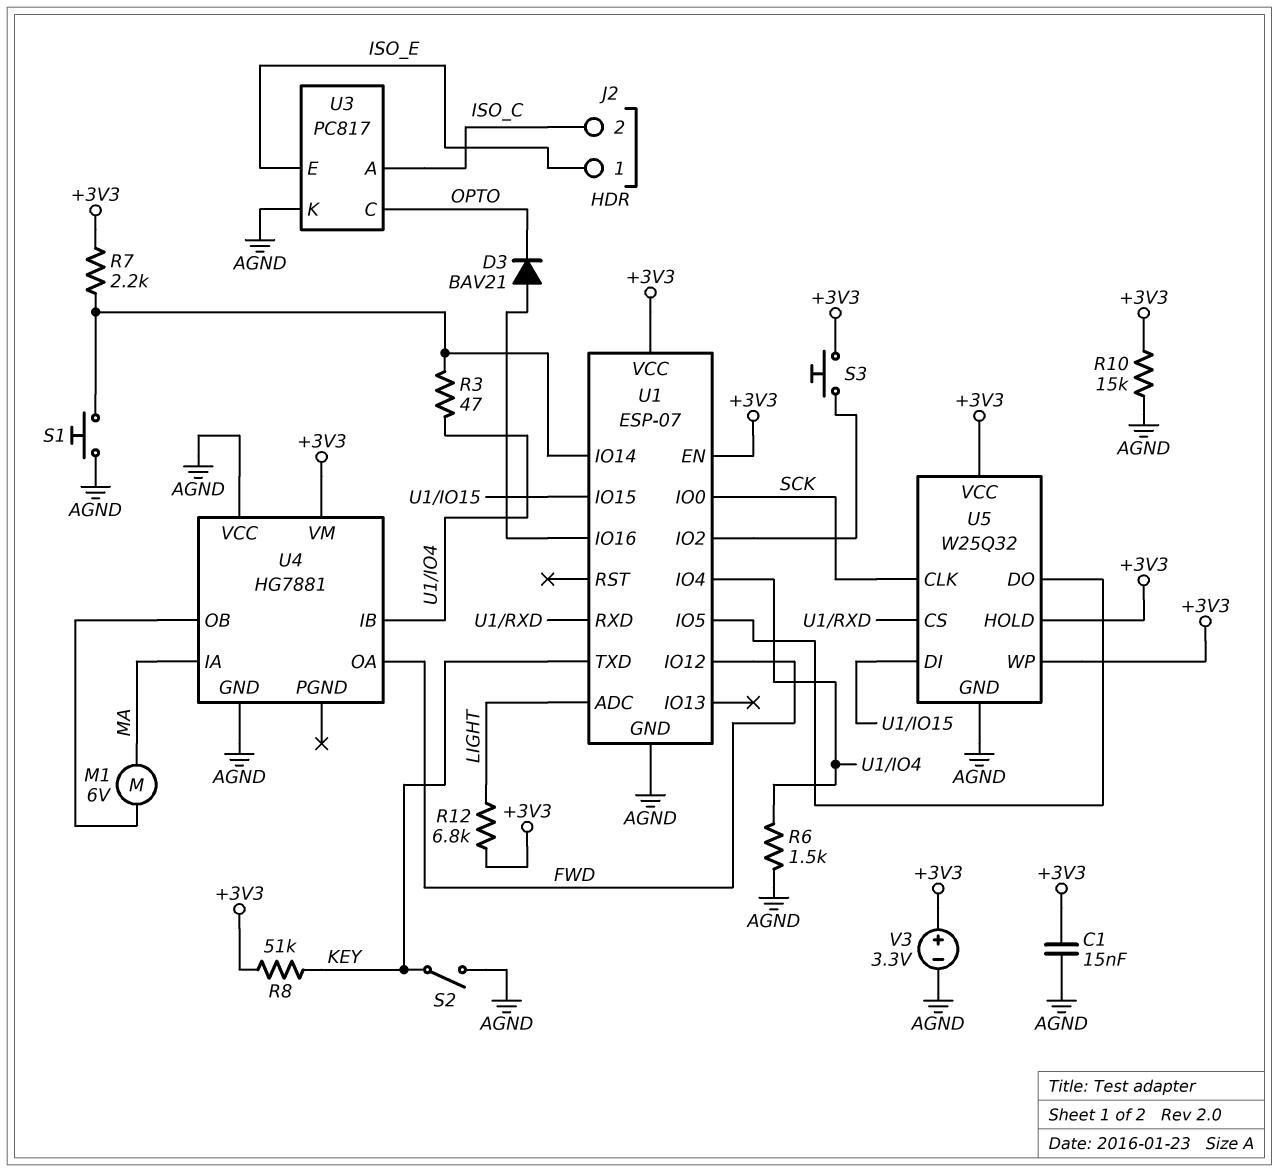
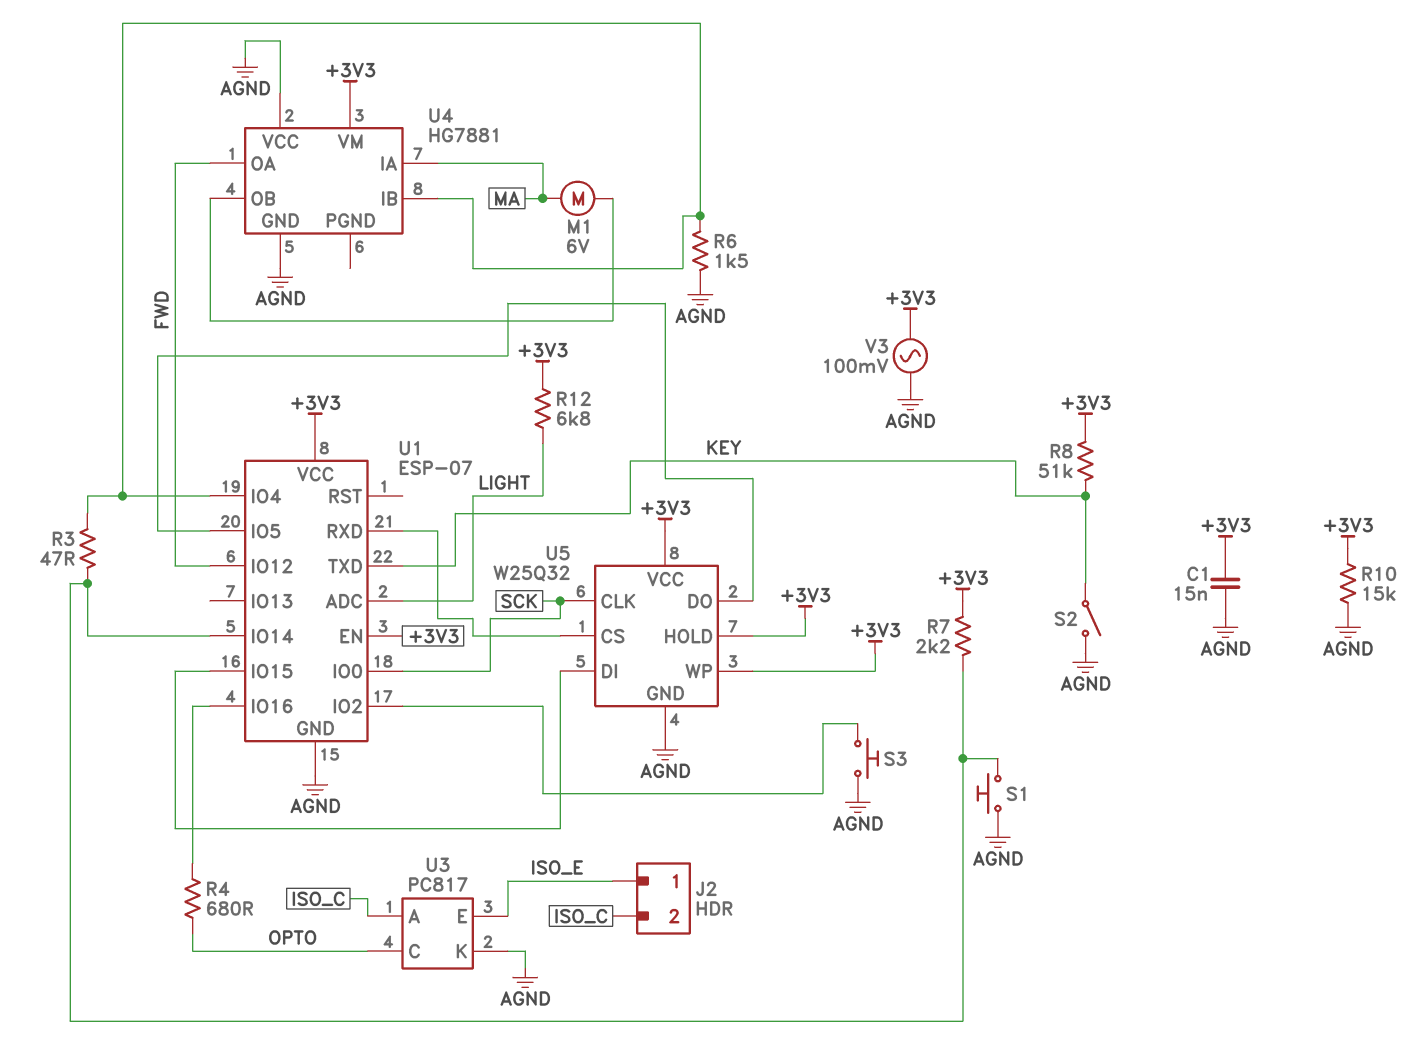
D3: diode BAV21 (A U1/IO16, K OPTO) -> none
R4: none -> 680 (OPTO, U1/IO16)
S3: button (+3V3, U1/IO2) -> button (AGND, U1/IO2)
V3: 3.3V (plus +3V3, minus AGND) -> AC 100mV (+3V3, AGND)

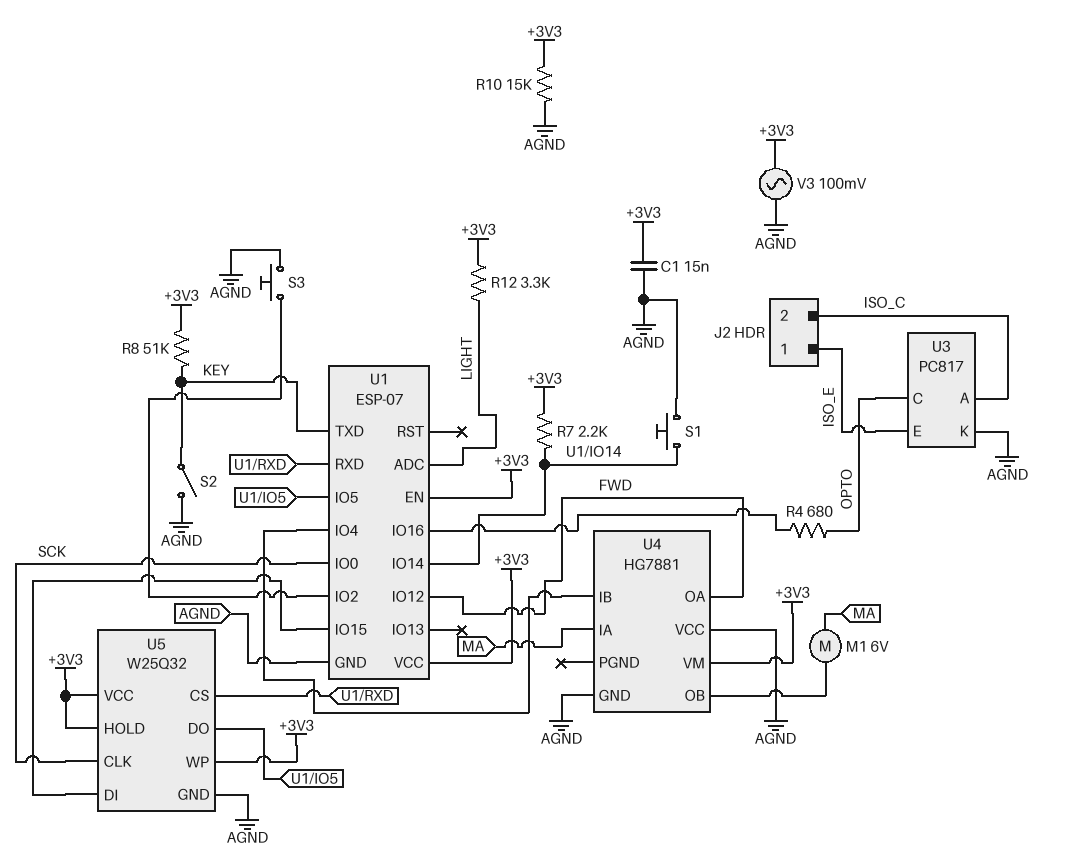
R3: 47 (U1/IO4, U1/IO14) -> none
R6: 1.5k (AGND, U1/IO4) -> none
R12: 6.8k (+3V3, LIGHT) -> 3.3k (+3V3, LIGHT)

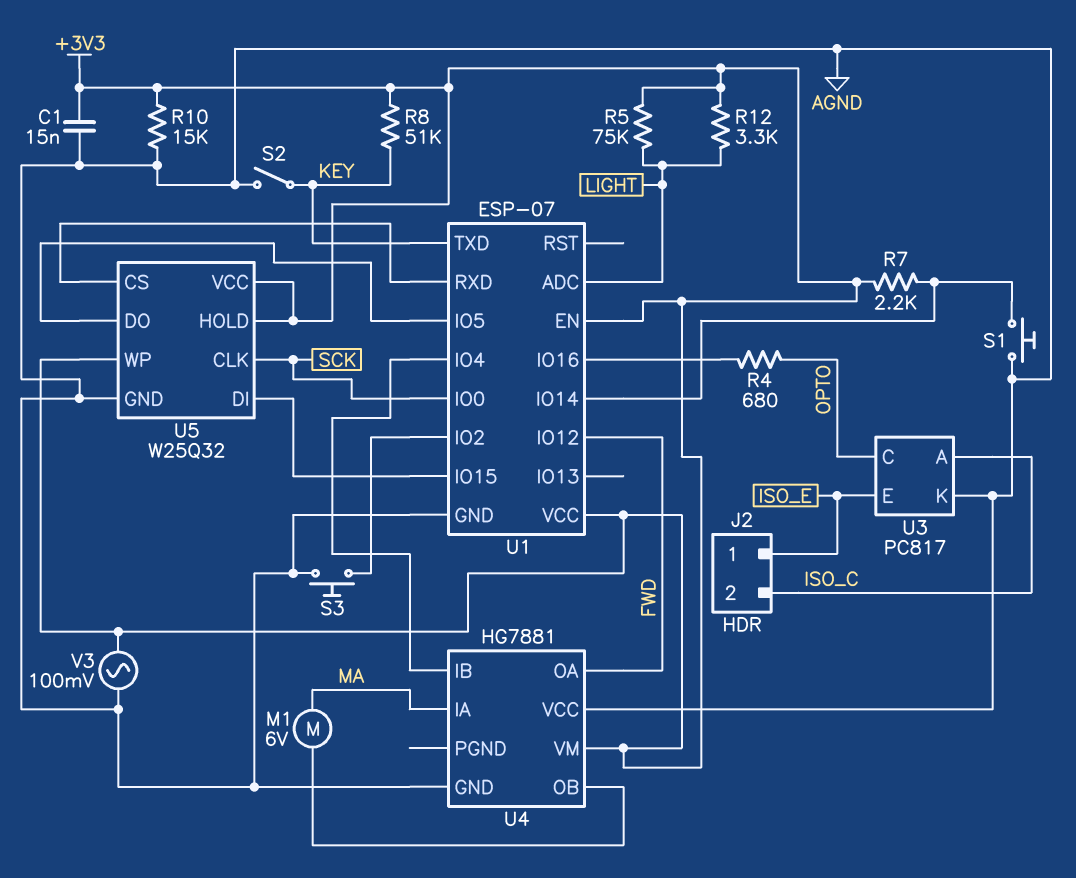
R5: none -> 75k (+3V3, LIGHT)

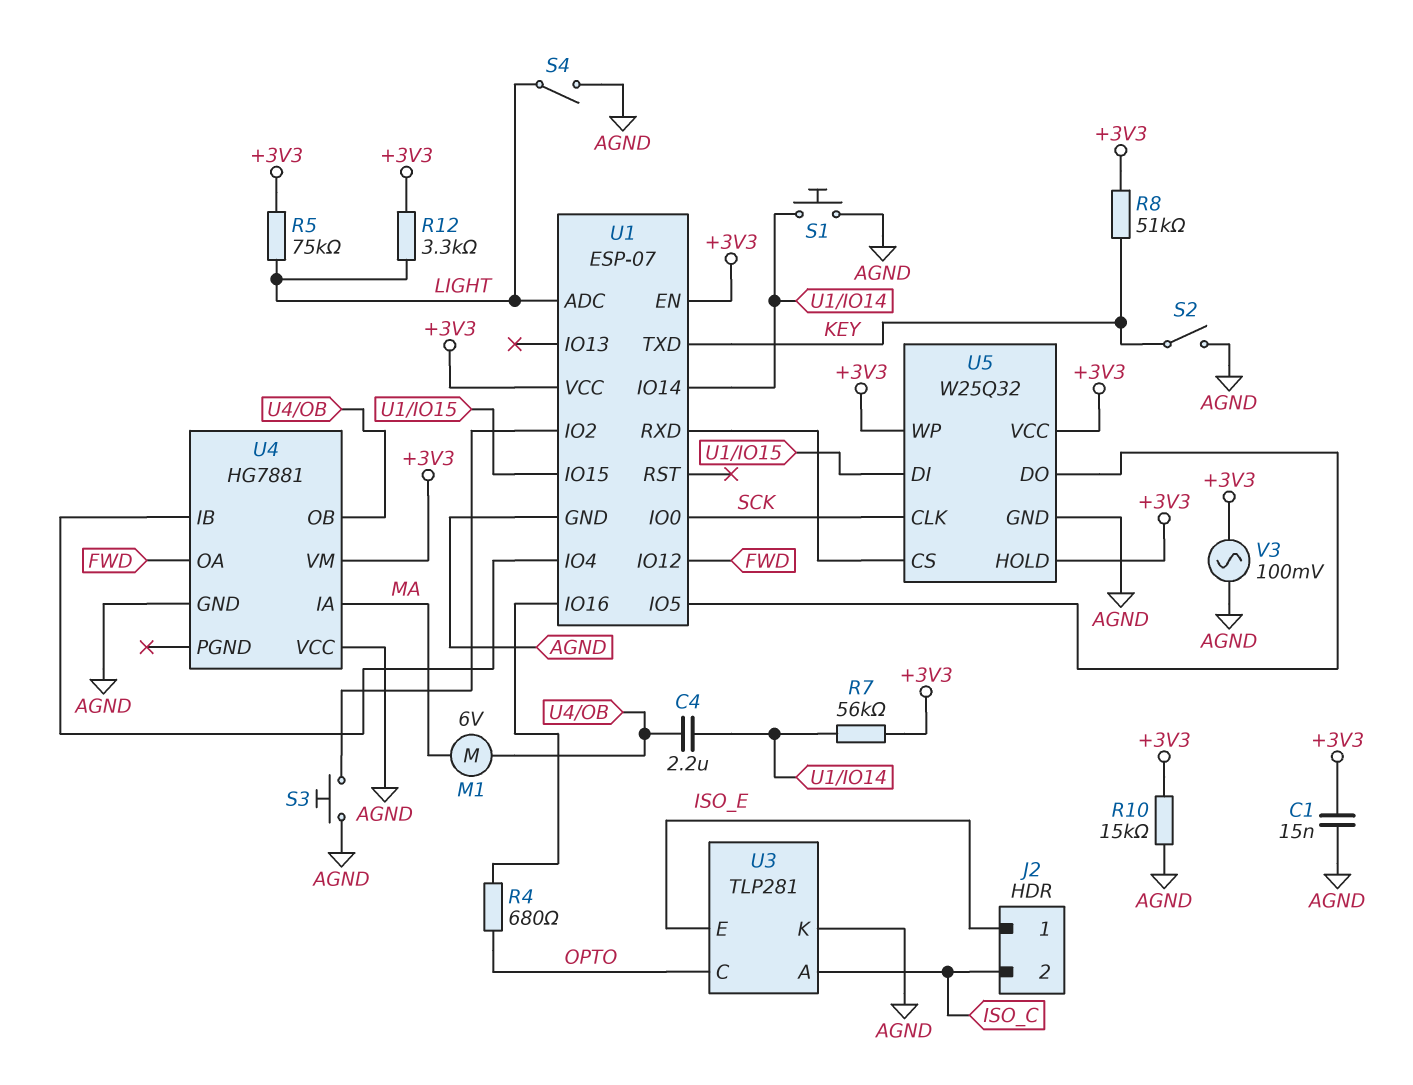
C4: none -> 2.2uF (U1/IO14, U4/OB)
R7: 2.2k (+3V3, U1/IO14) -> 56k (+3V3, U1/IO14)
S4: none -> switch (AGND, LIGHT)
U3: PC817 -> TLP281

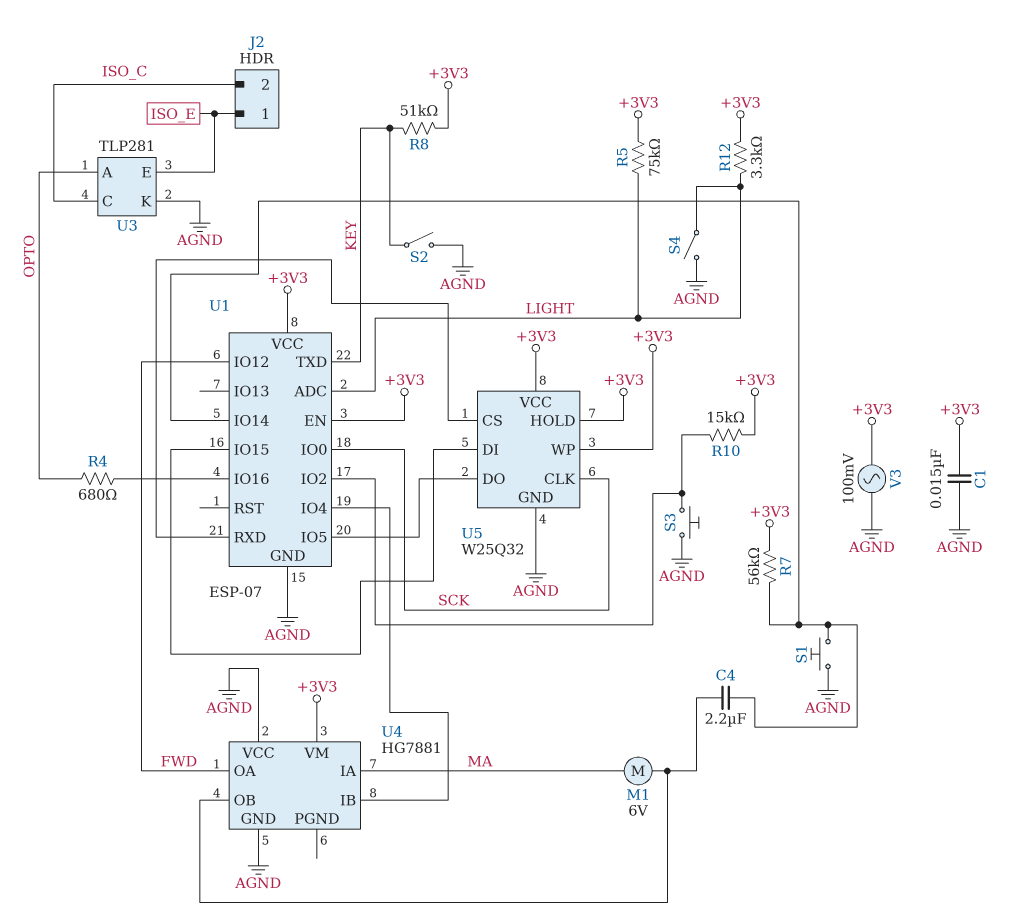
R10: 15k (+3V3, AGND) -> 15k (+3V3, U1/IO2)
U3 pin A: ISO_C -> OPTO
U3 pin C: OPTO -> ISO_C

